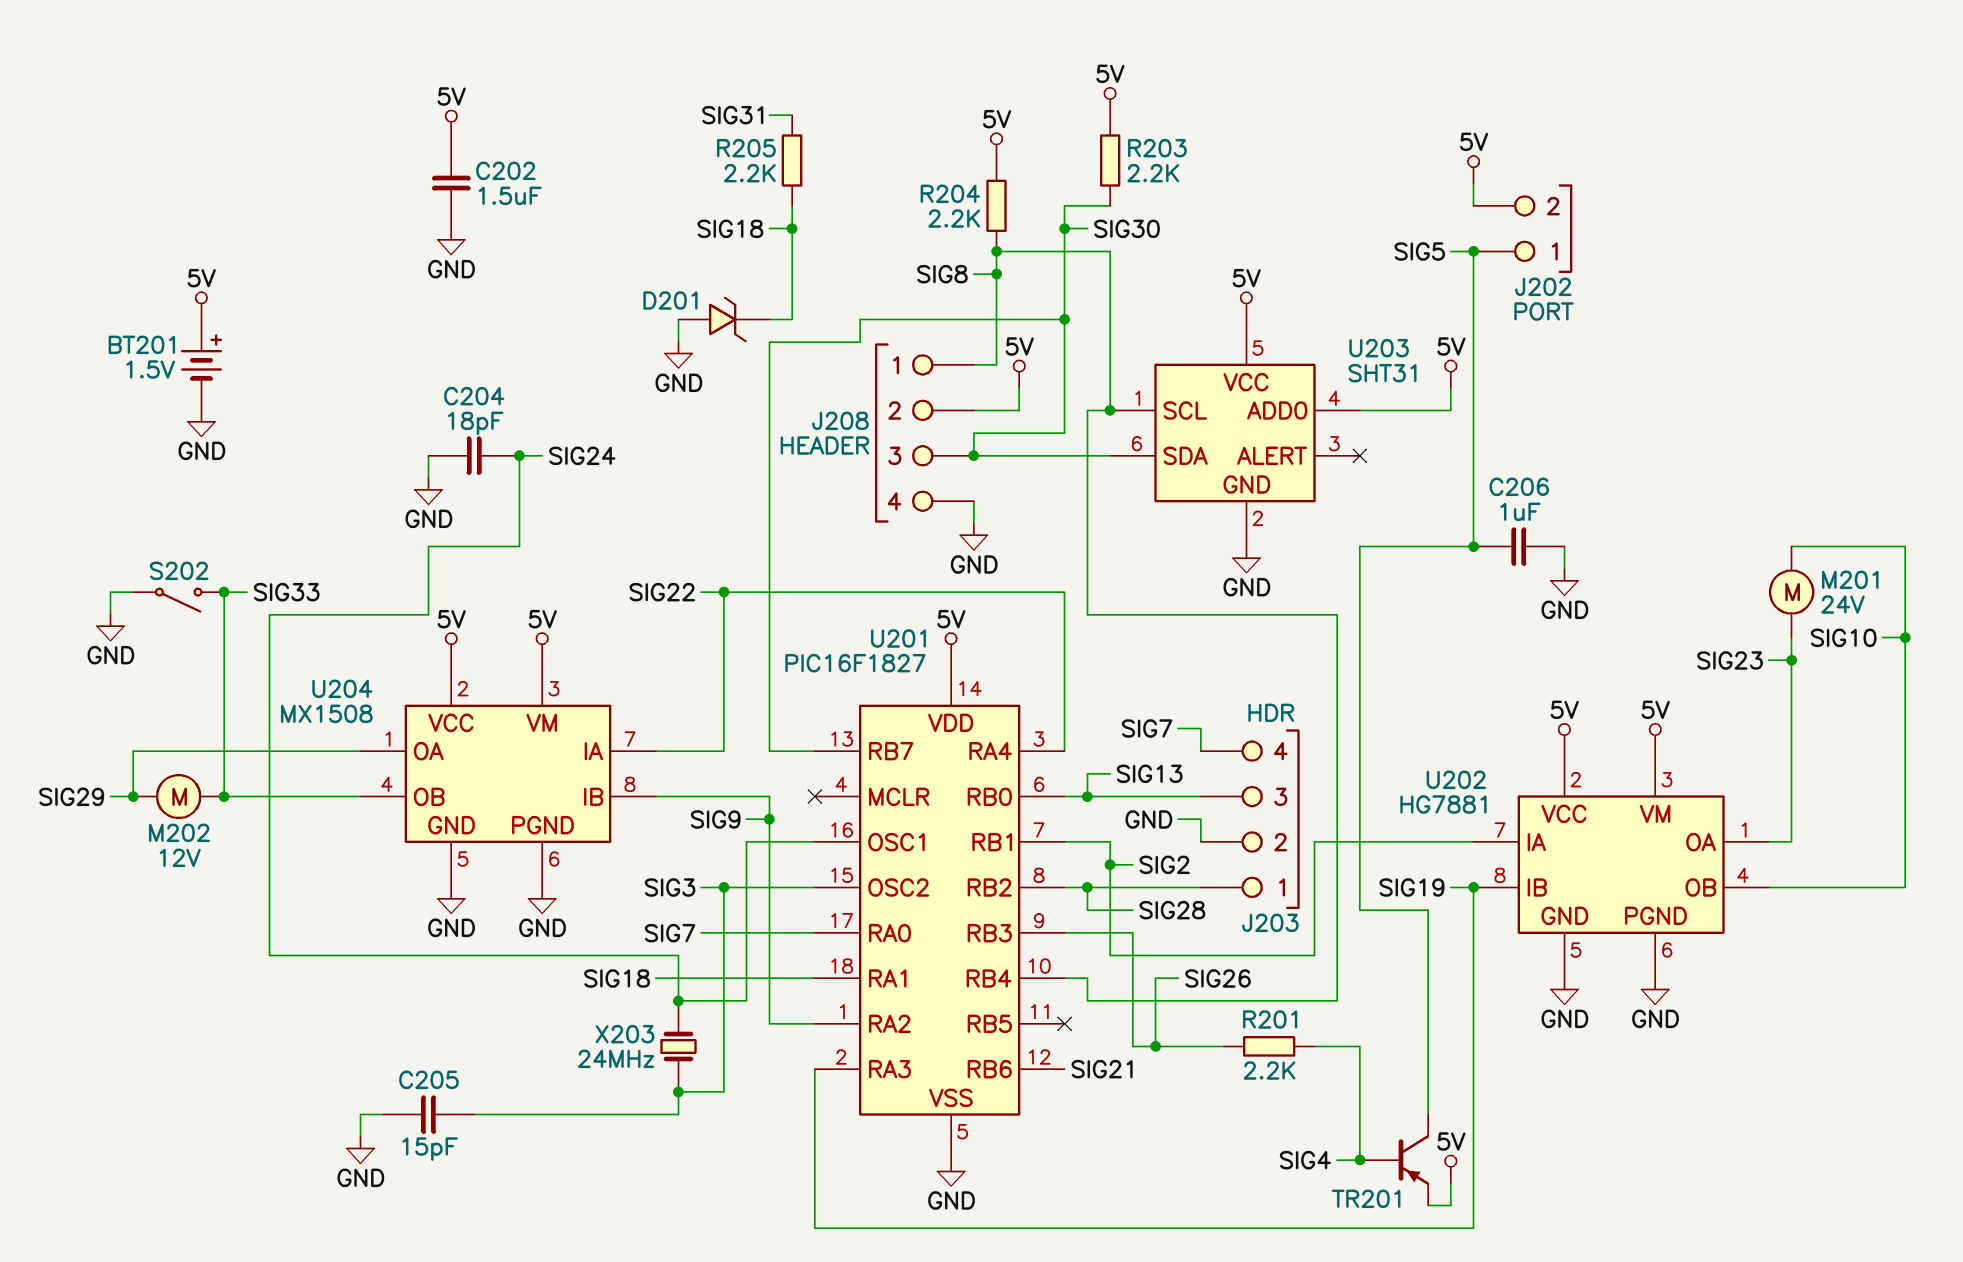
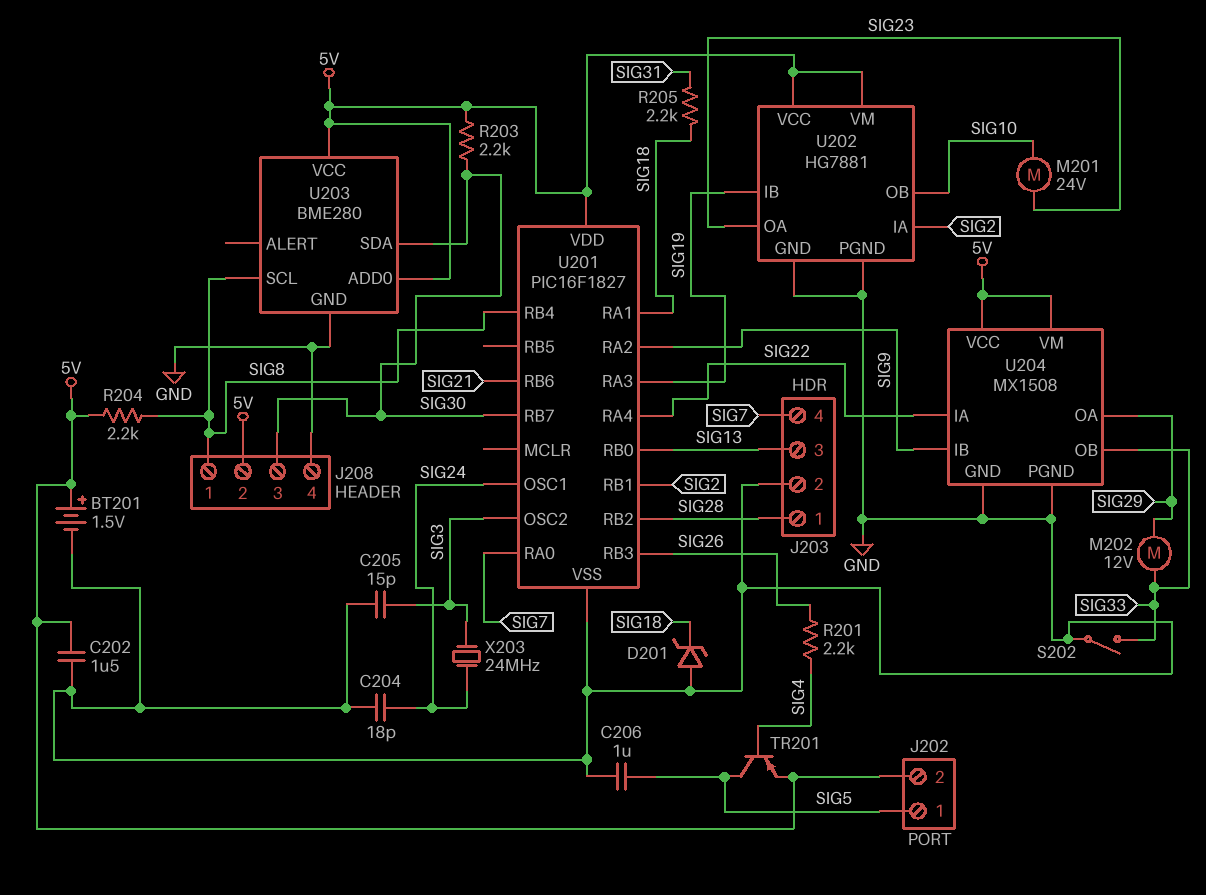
U203: SHT31 -> BME280

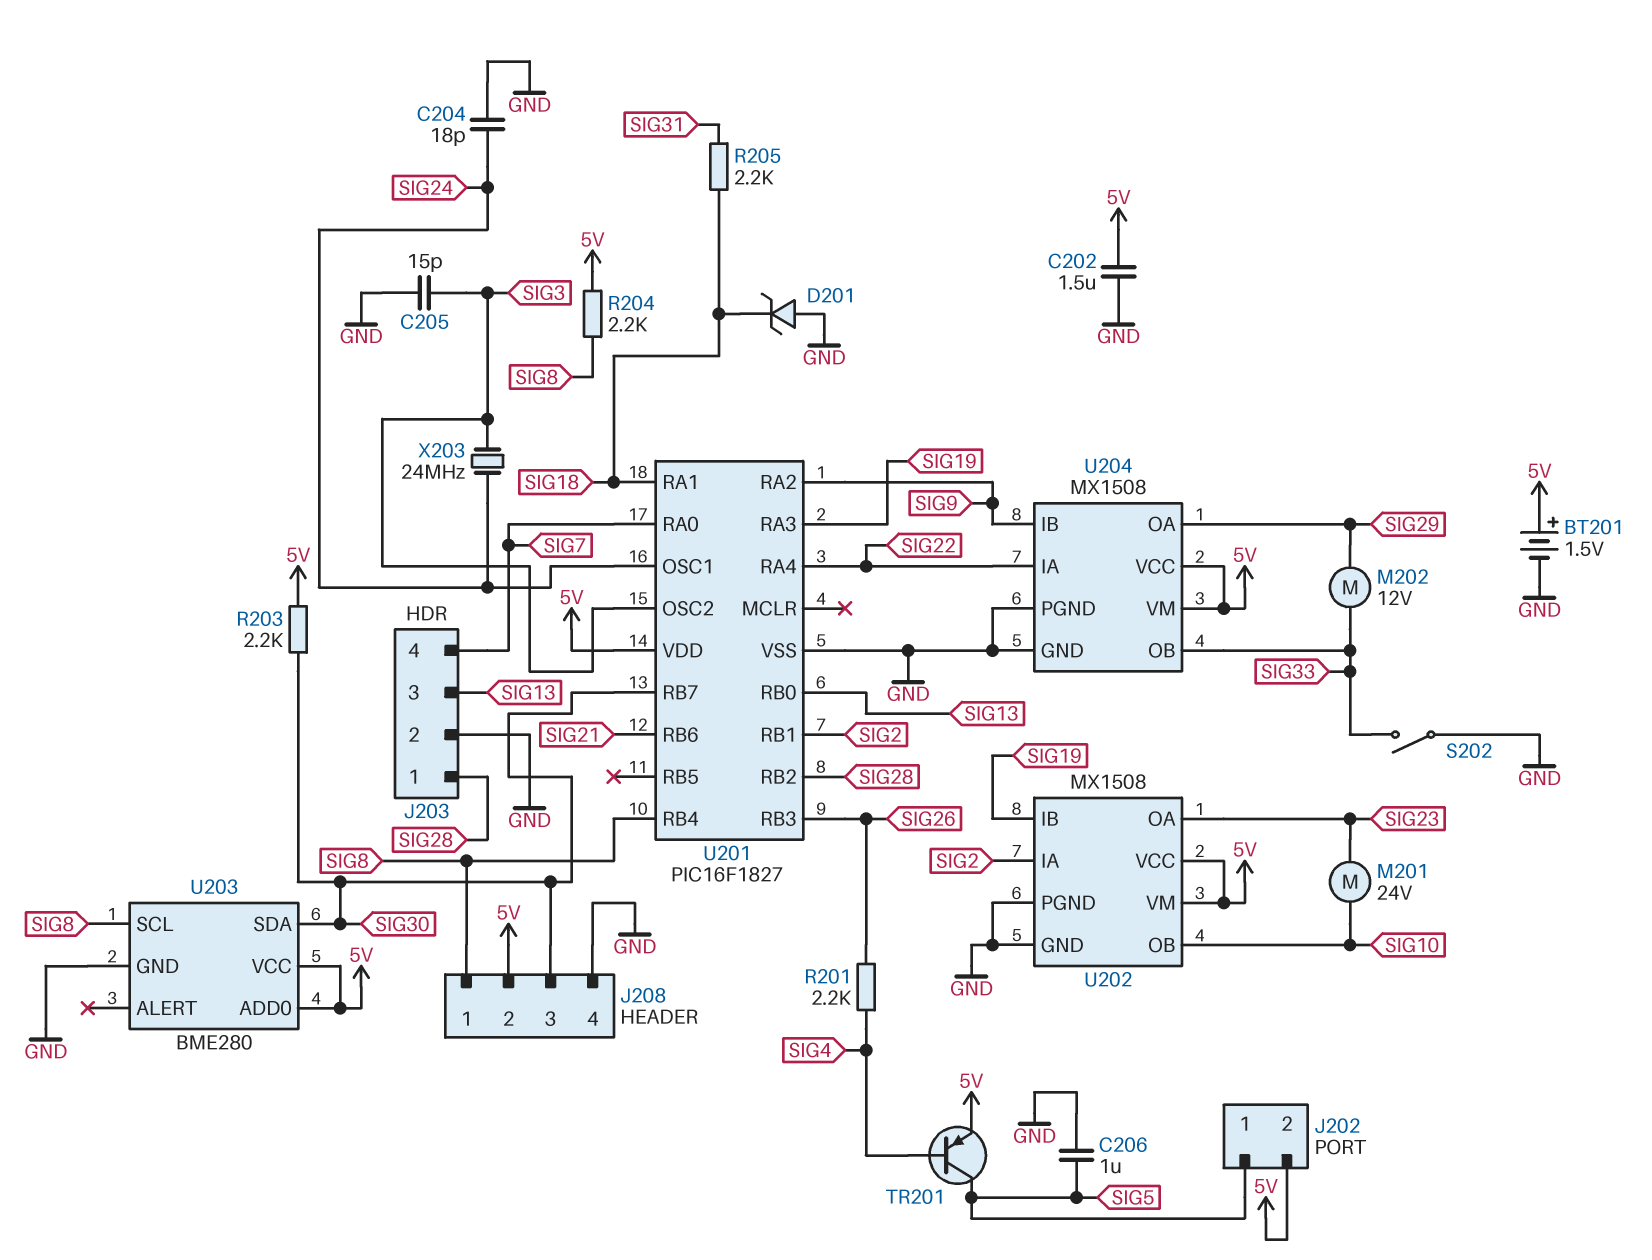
U202: HG7881 -> MX1508

